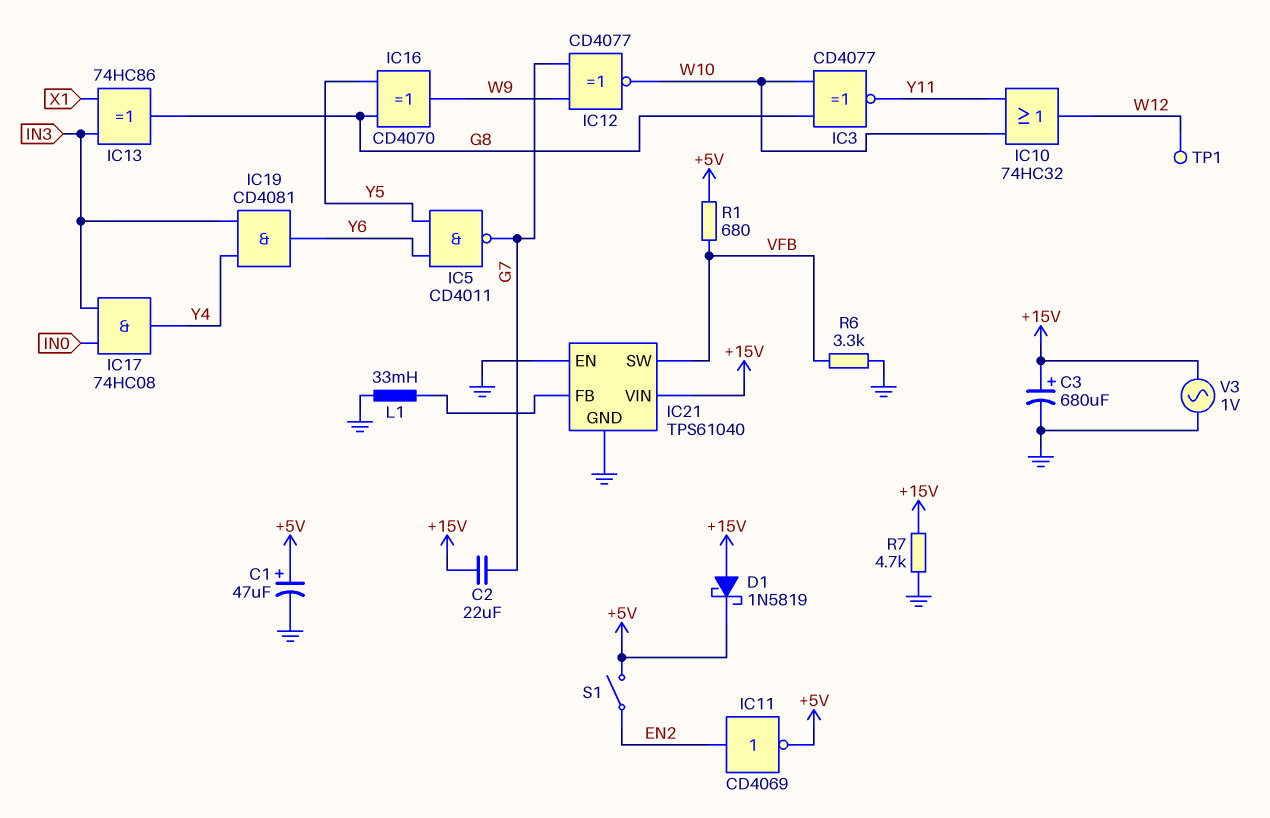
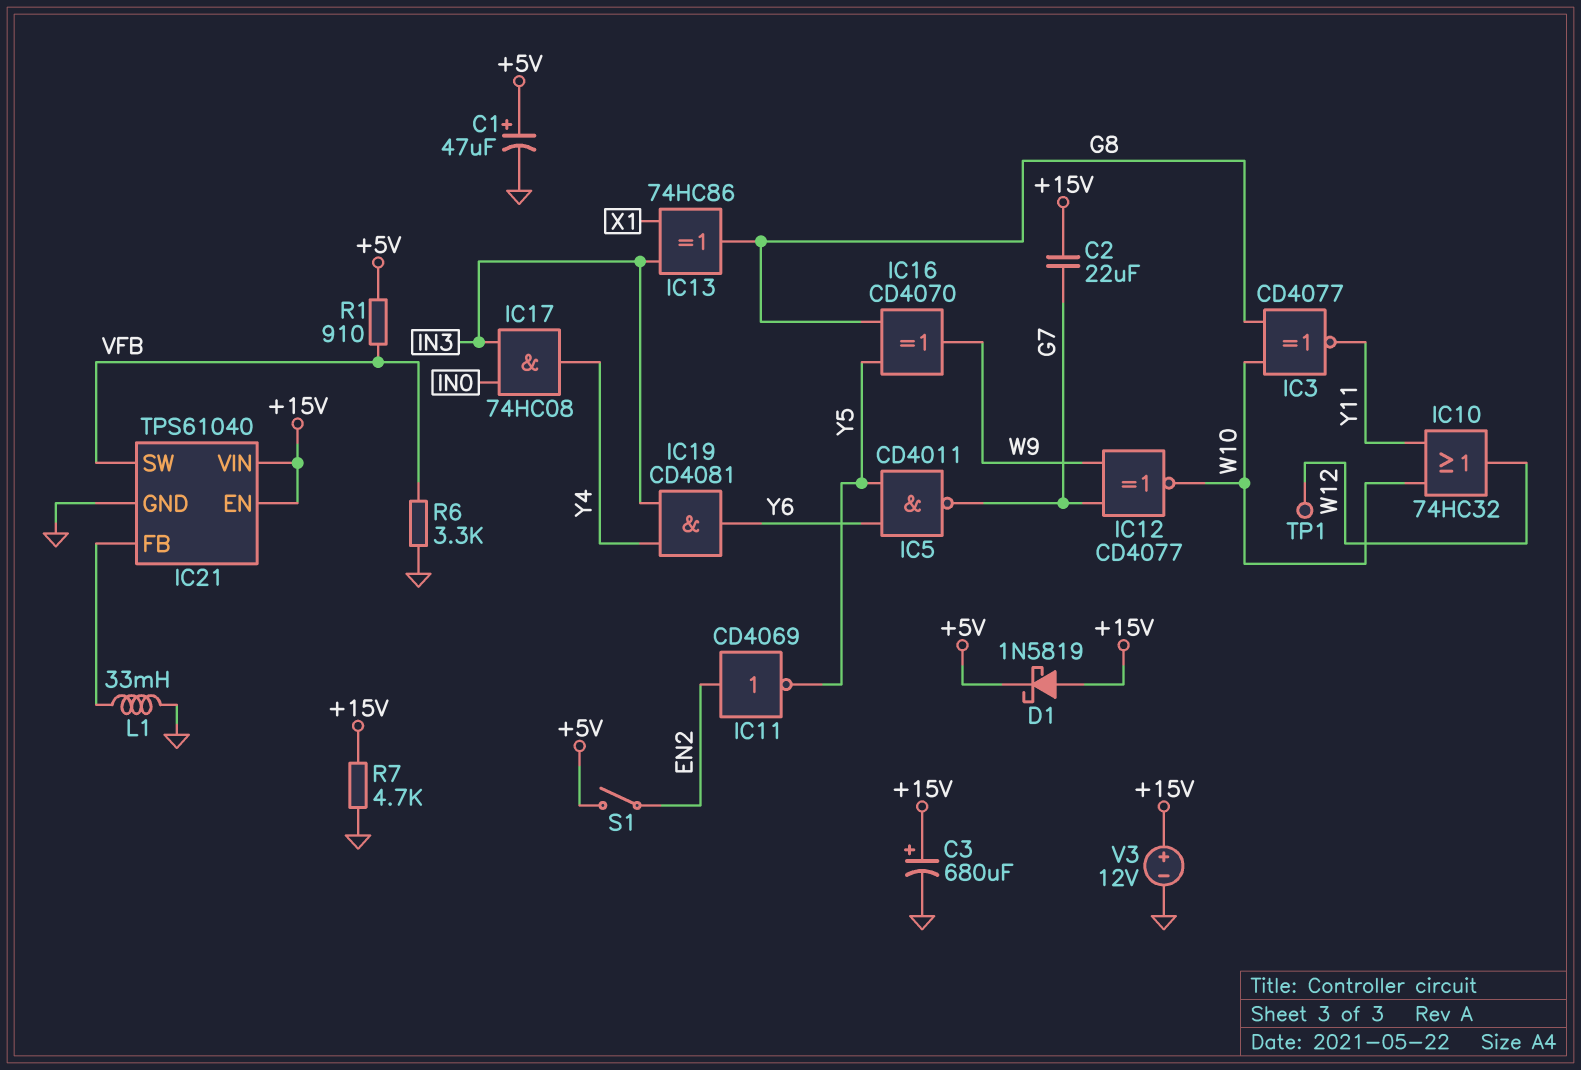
IC11: NOT CD4069 (in EN2, out +5V) -> NOT CD4069 (in EN2, out Y5)
IC21 pin EN: GND -> +15V
R1: 680 (+5V, VFB) -> 910 (+5V, VFB)
V3: AC 1V (+15V, GND) -> 12V (plus +15V, minus GND)

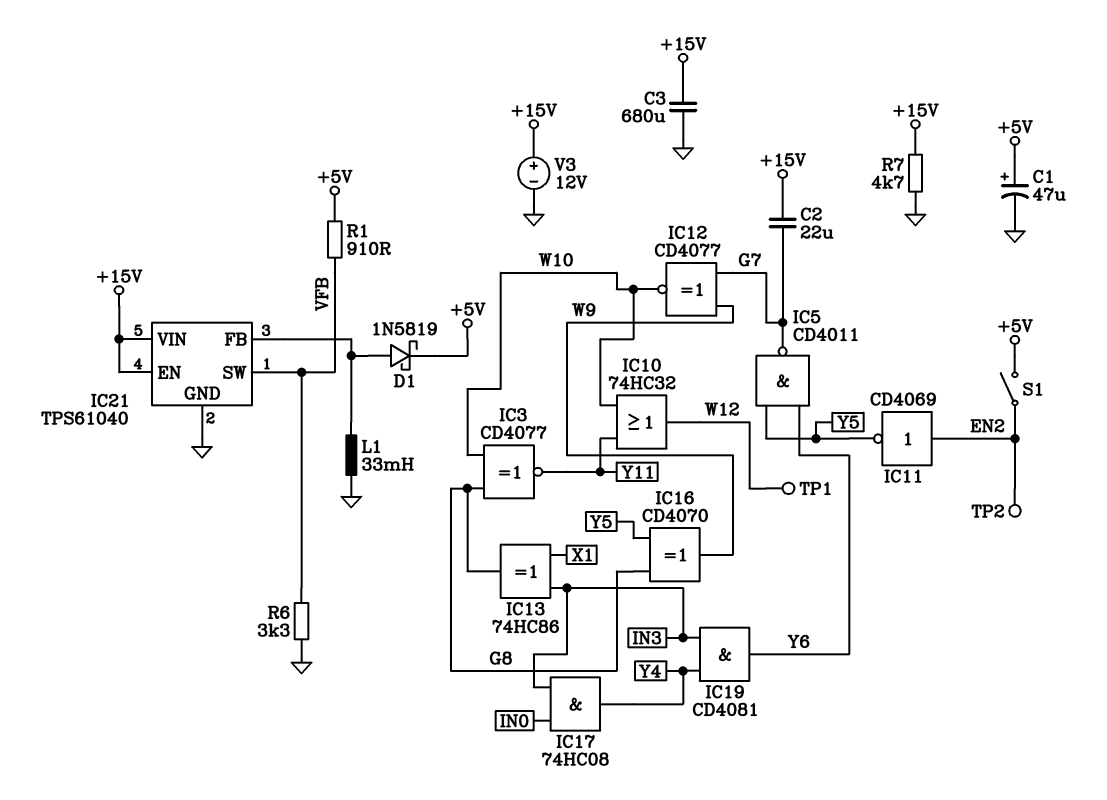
C3: 680uF (plus +15V, minus GND) -> 680uF (+15V, GND)
D1: schottky 1N5819 (A +15V, K +5V) -> schottky 1N5819 (A IC21/FB, K +5V)
TP2: none -> test point (EN2)

